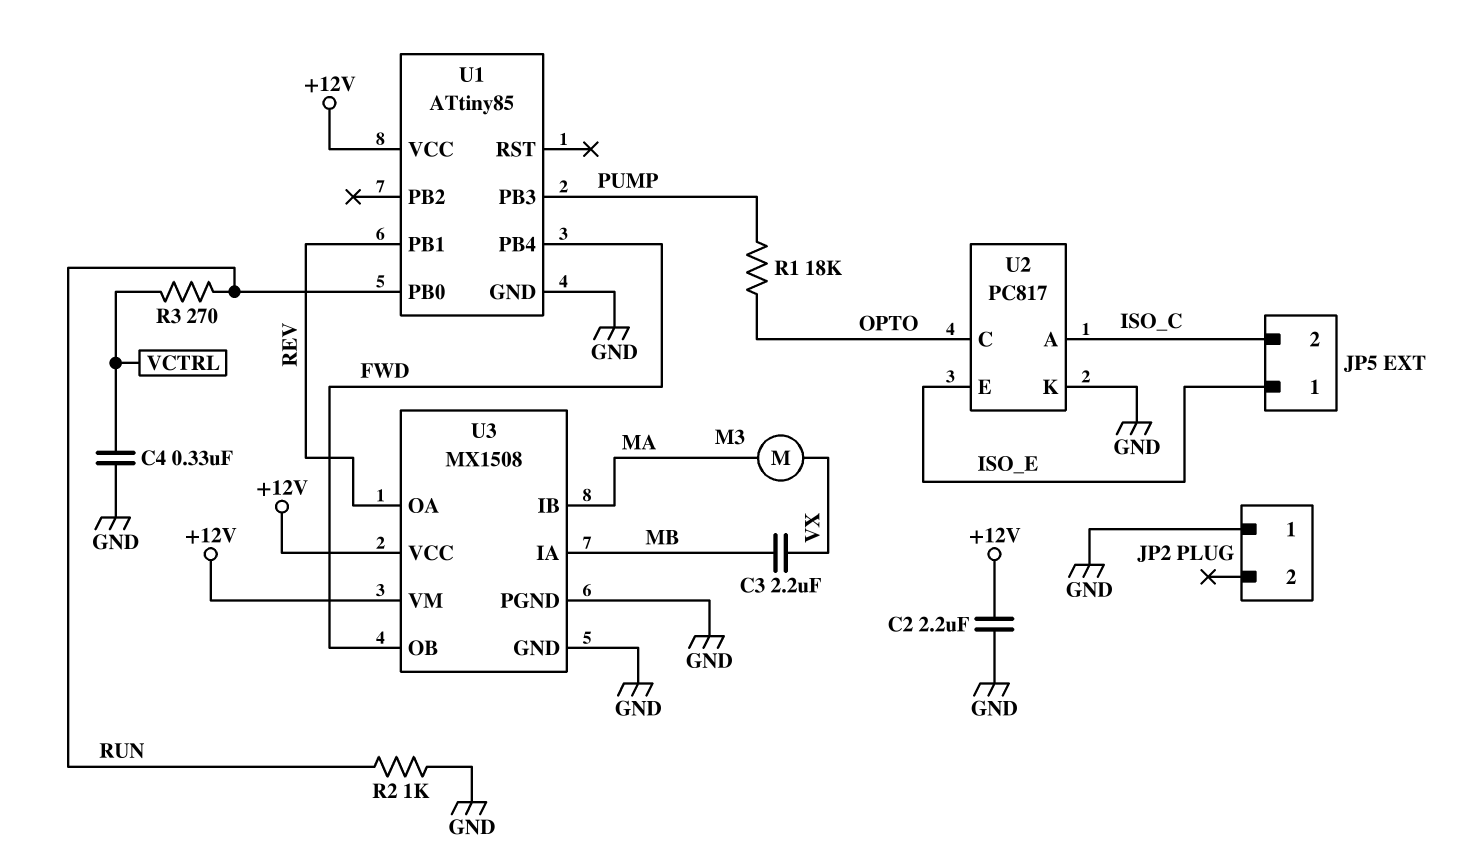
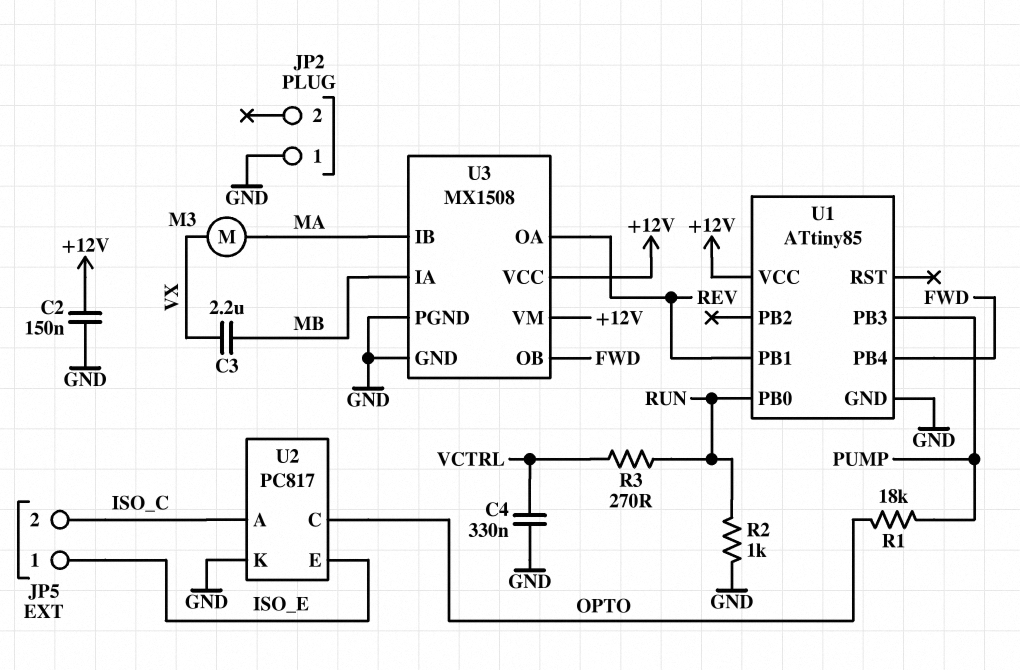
C2: 2.2uF (+12V, GND) -> 150nF (+12V, GND)

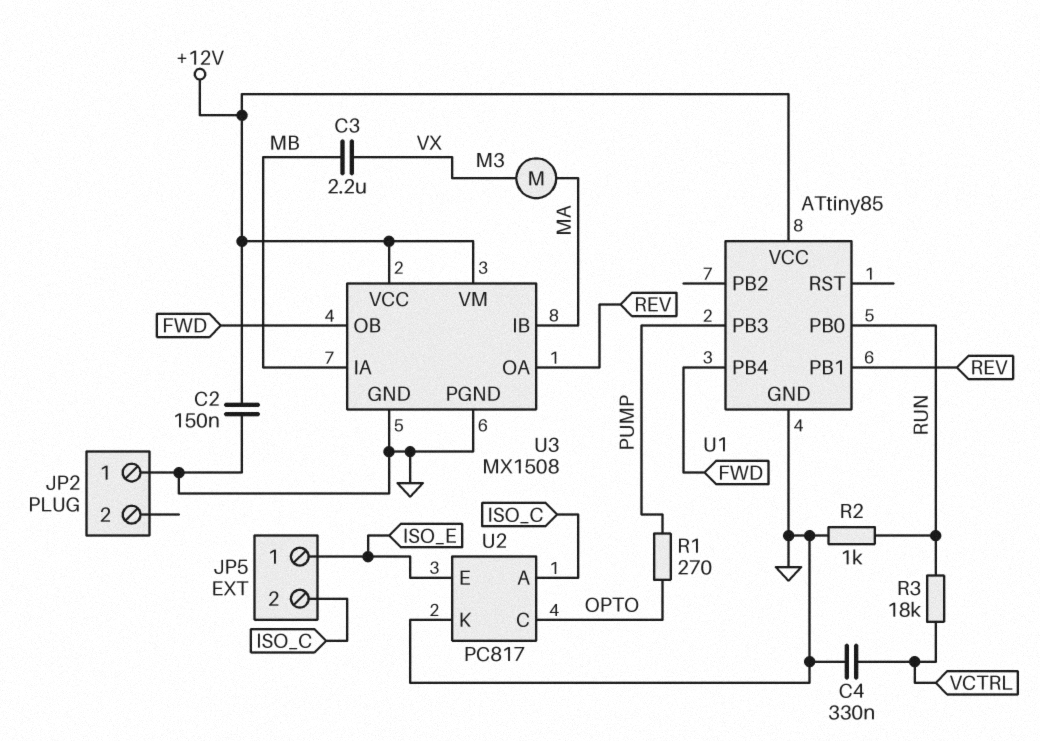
R1: 18k (OPTO, PUMP) -> 270 (OPTO, PUMP)
R3: 270 (RUN, VCTRL) -> 18k (RUN, VCTRL)

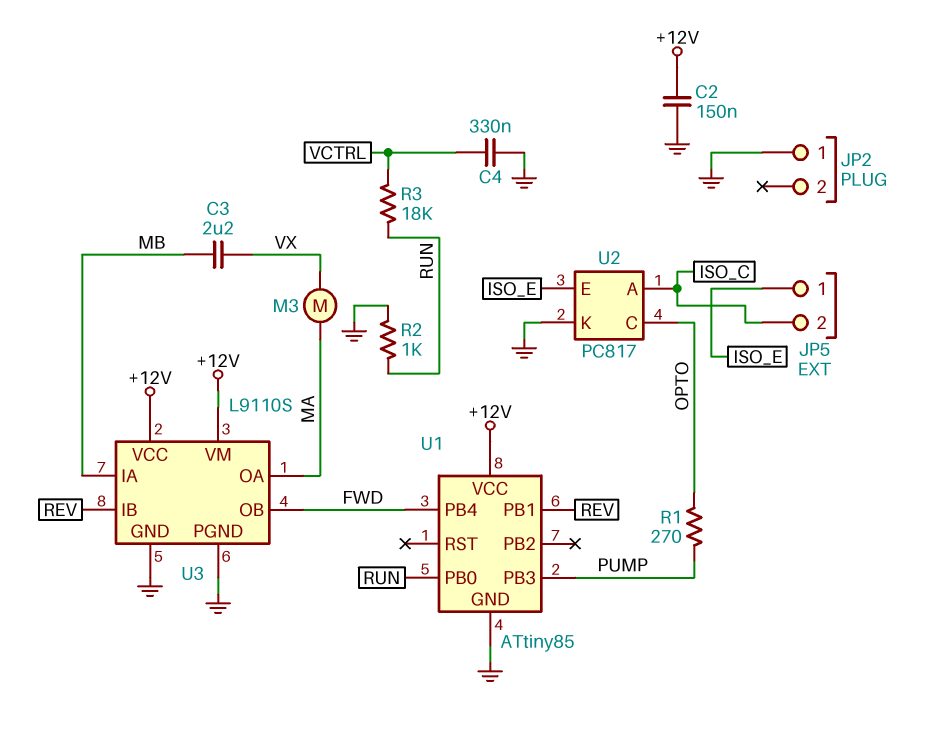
U3: MX1508 -> L9110S
U3 pin IB: MA -> REV
U3 pin OA: REV -> MA

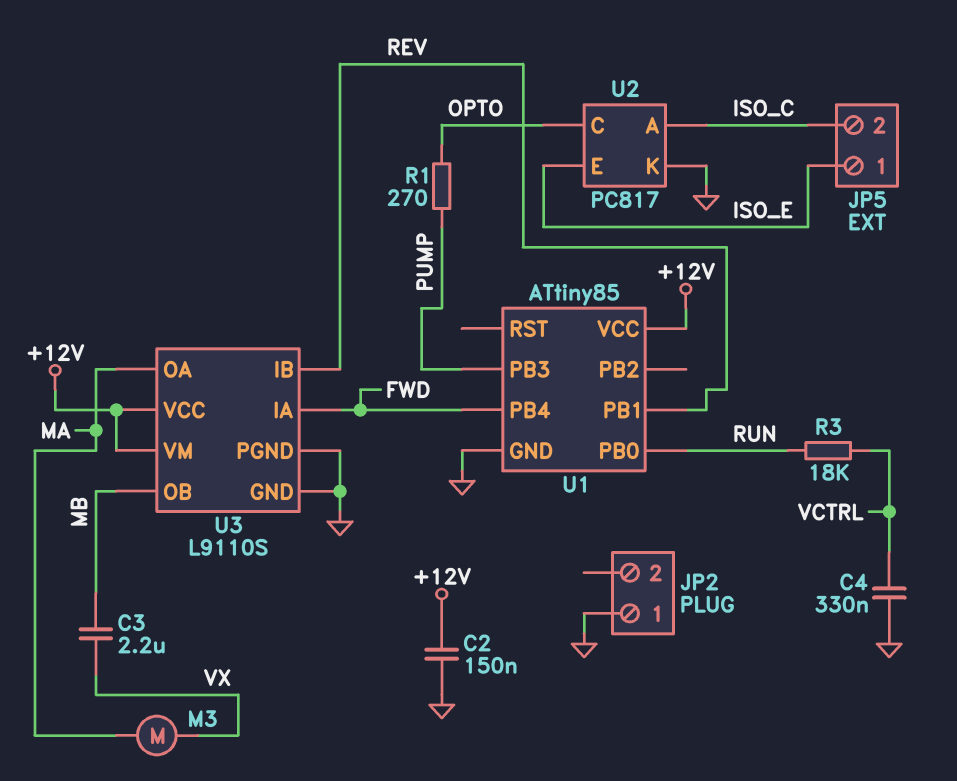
R2: 1k (GND, RUN) -> none
U3 pin IA: MB -> FWD
U3 pin OB: FWD -> MB

